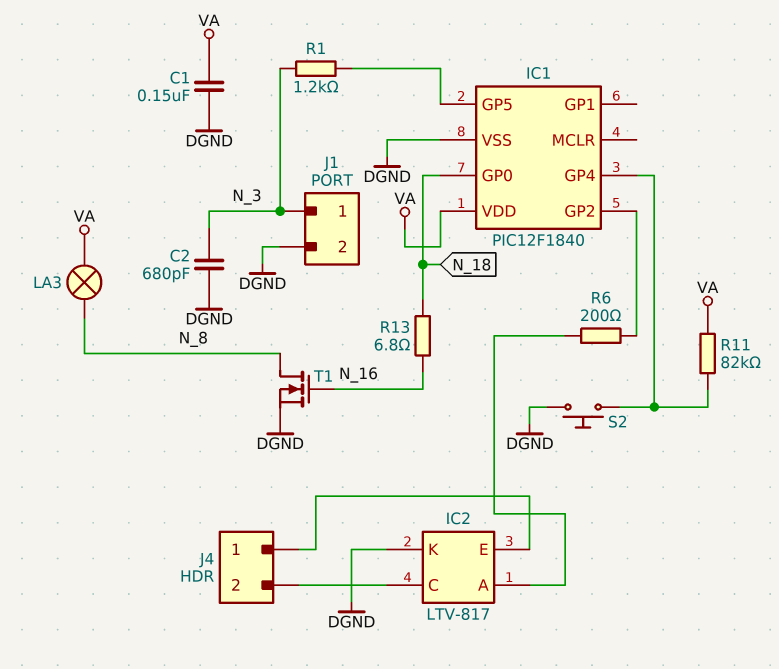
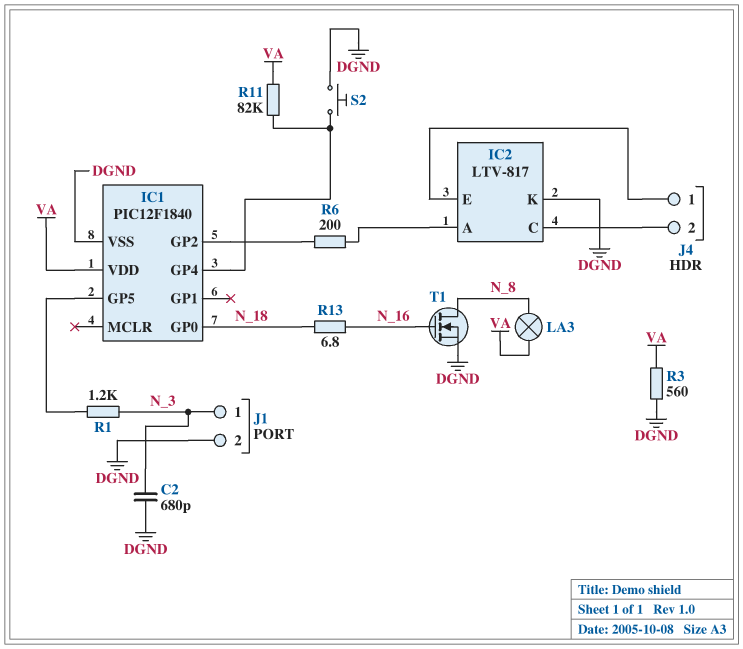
C1: 150nF (DGND, VA) -> none
R3: none -> 560 (DGND, VA)

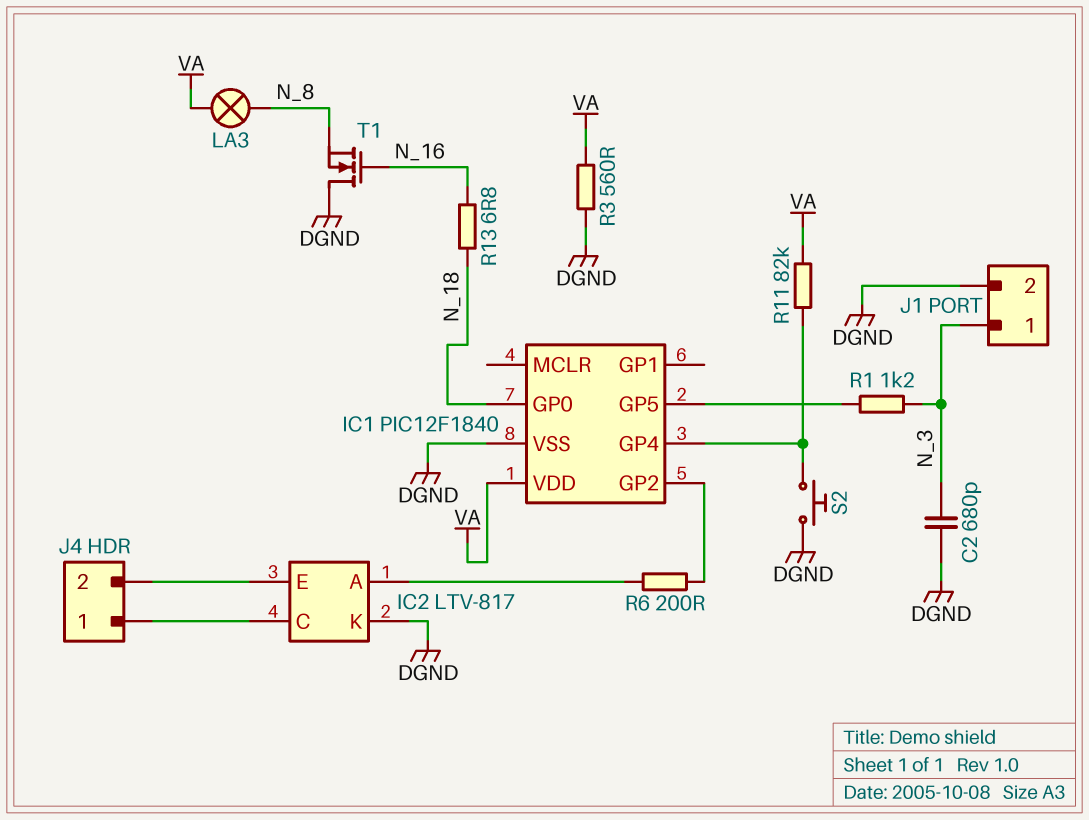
J4 pin 1: IC2/E -> IC2/C
J4 pin 2: IC2/C -> IC2/E
T1: NMOS (G N_16, D N_8, S DGND) -> NMOS (G N_16, D DGND, S N_8)

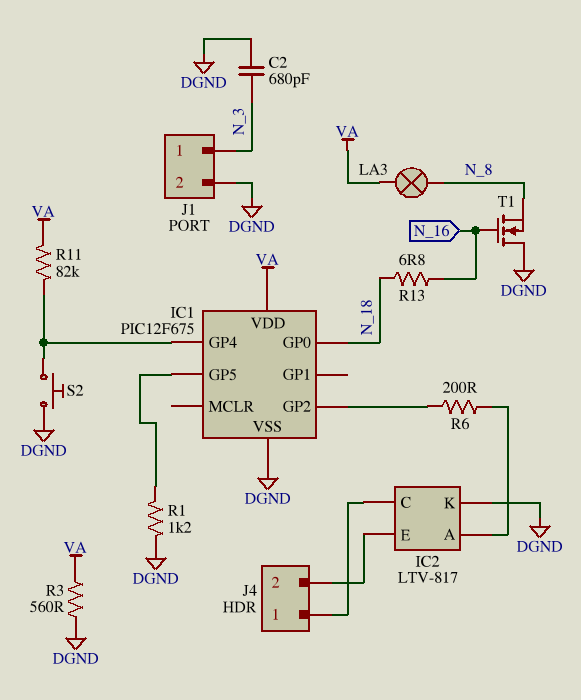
IC1: PIC12F1840 -> PIC12F675
R1: 1.2k (IC1/GP5, N_3) -> 1.2k (DGND, IC1/GP5)

